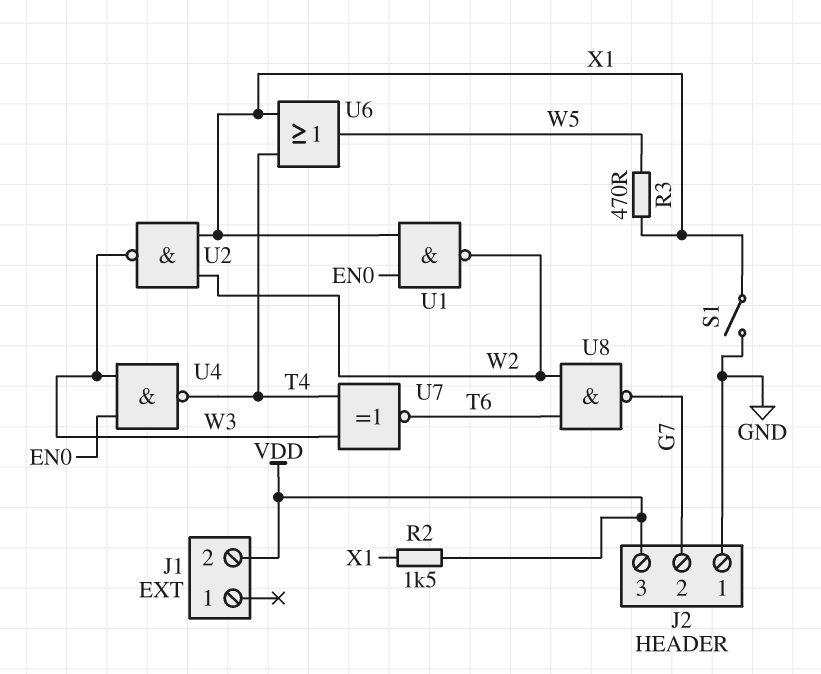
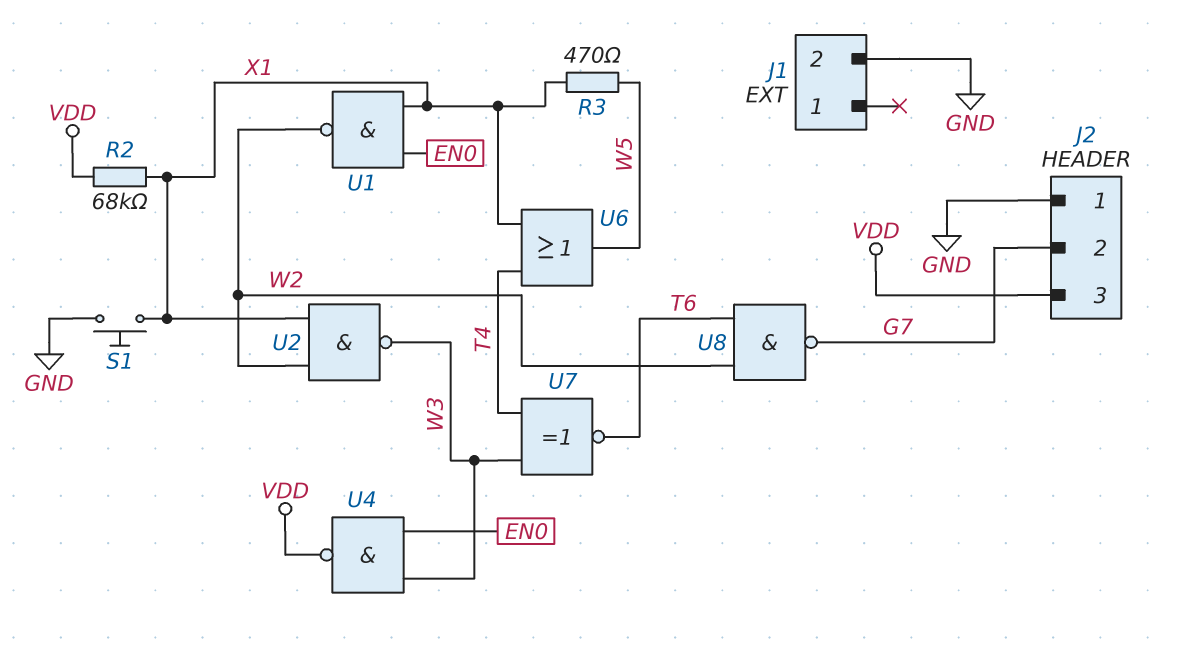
J1 pin 2: VDD -> GND
R2: 1.5k (VDD, X1) -> 68k (VDD, X1)
S1: switch (GND, X1) -> button (GND, X1)
U4: NAND (in EN0, in W3, out T4) -> NAND (in EN0, in W3, out VDD)

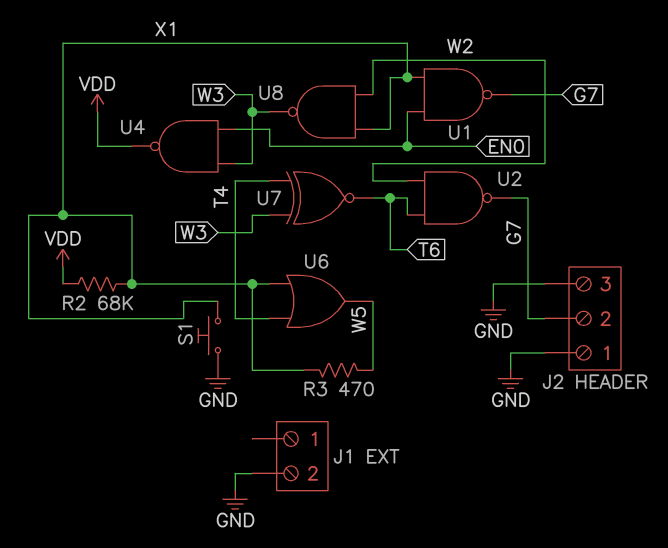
J2 pin 3: VDD -> GND
U1: NAND (in EN0, in X1, out W2) -> NAND (in EN0, in X1, out G7)
U2: NAND (in W2, in X1, out W3) -> NAND (in T6, in W2, out G7)
U8: NAND (in T6, in W2, out G7) -> NAND (in W2, in X1, out W3)

